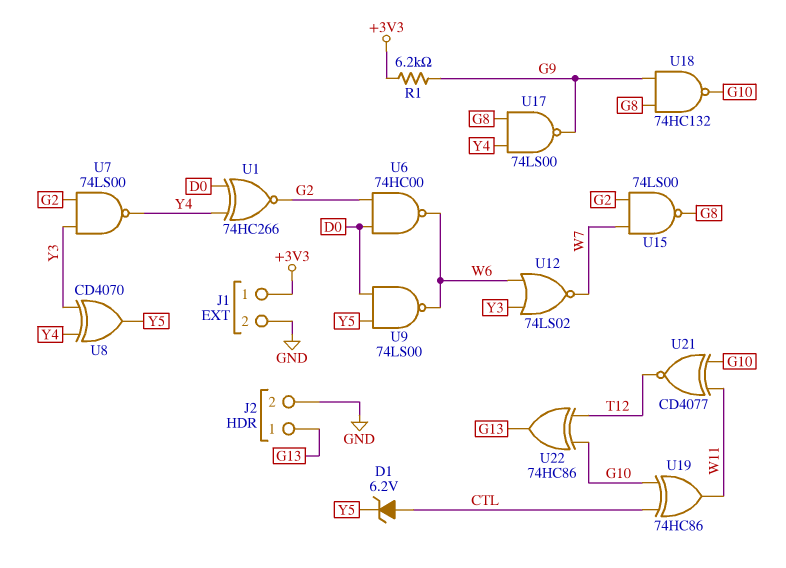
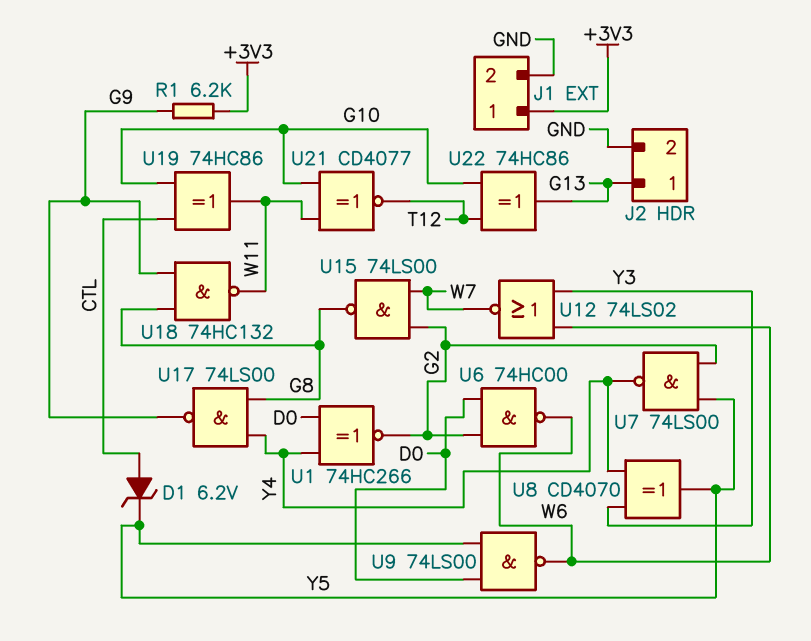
U7: NAND 74LS00 (in G2, in Y3, out Y4) -> NAND 74LS00 (in G2, in Y5, out Y4)
U18: NAND 74HC132 (in G8, in G9, out G10) -> NAND 74HC132 (in G8, in G9, out W11)

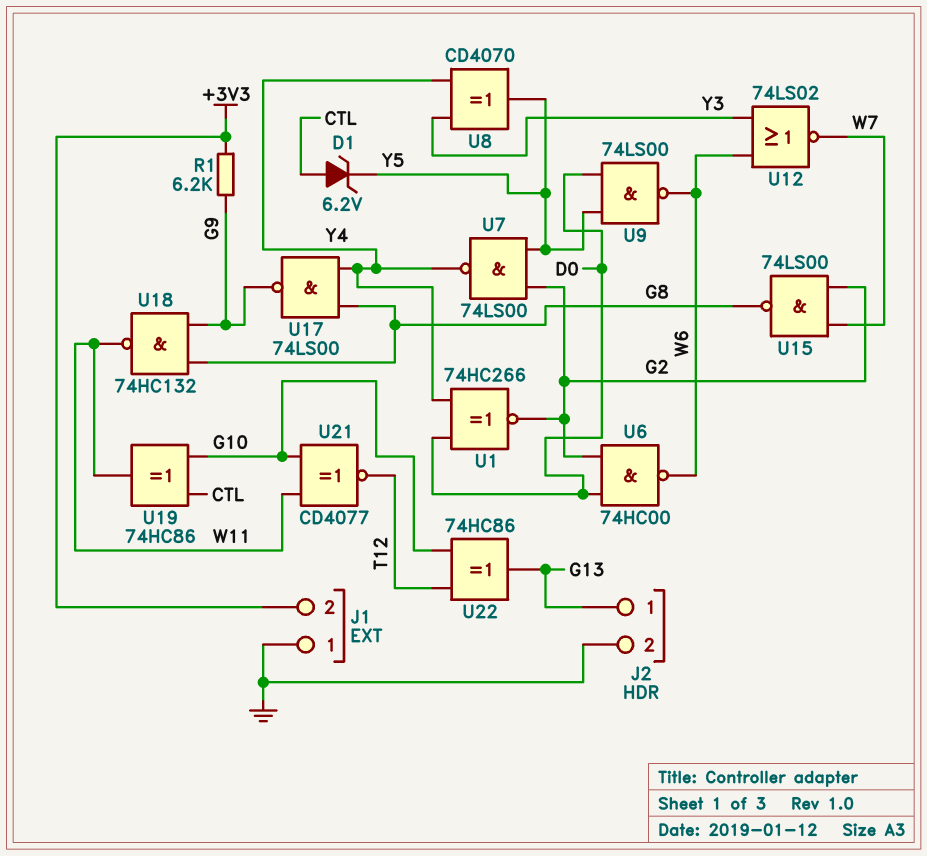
J1 pin 1: +3V3 -> GND
J1 pin 2: GND -> +3V3

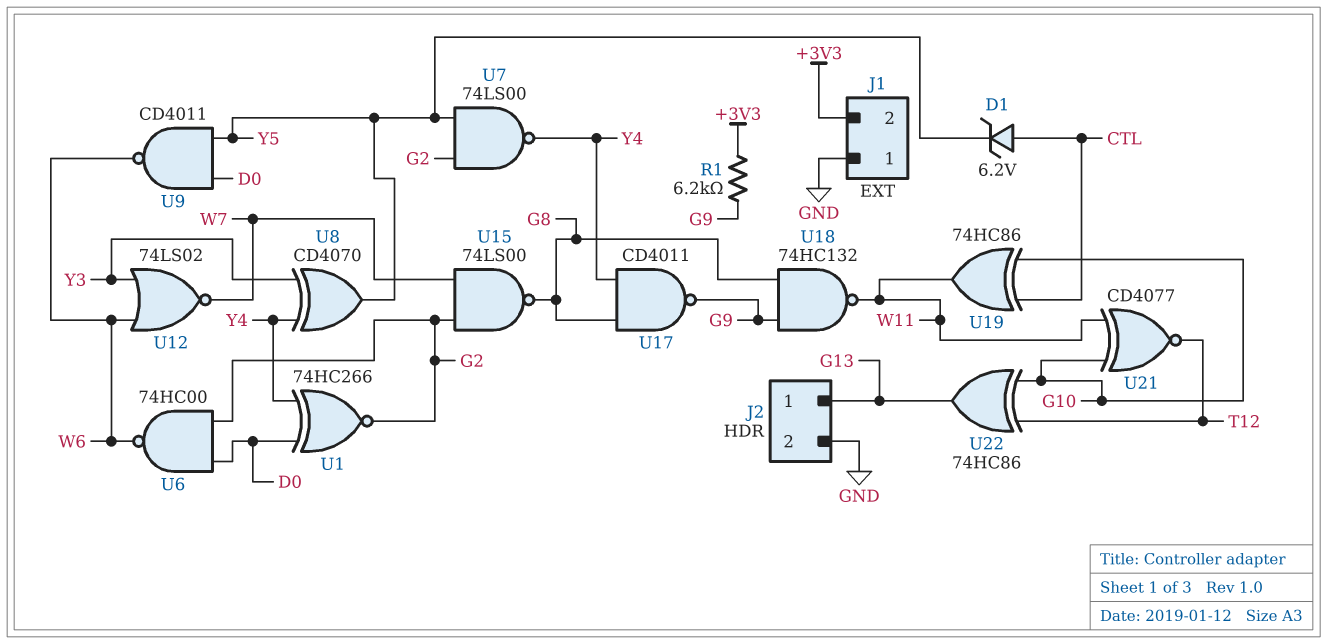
U9: NAND 74LS00 (in D0, in Y5, out W6) -> NAND CD4011 (in D0, in Y5, out W6)
U17: NAND 74LS00 (in G8, in Y4, out G9) -> NAND CD4011 (in G8, in Y4, out G9)

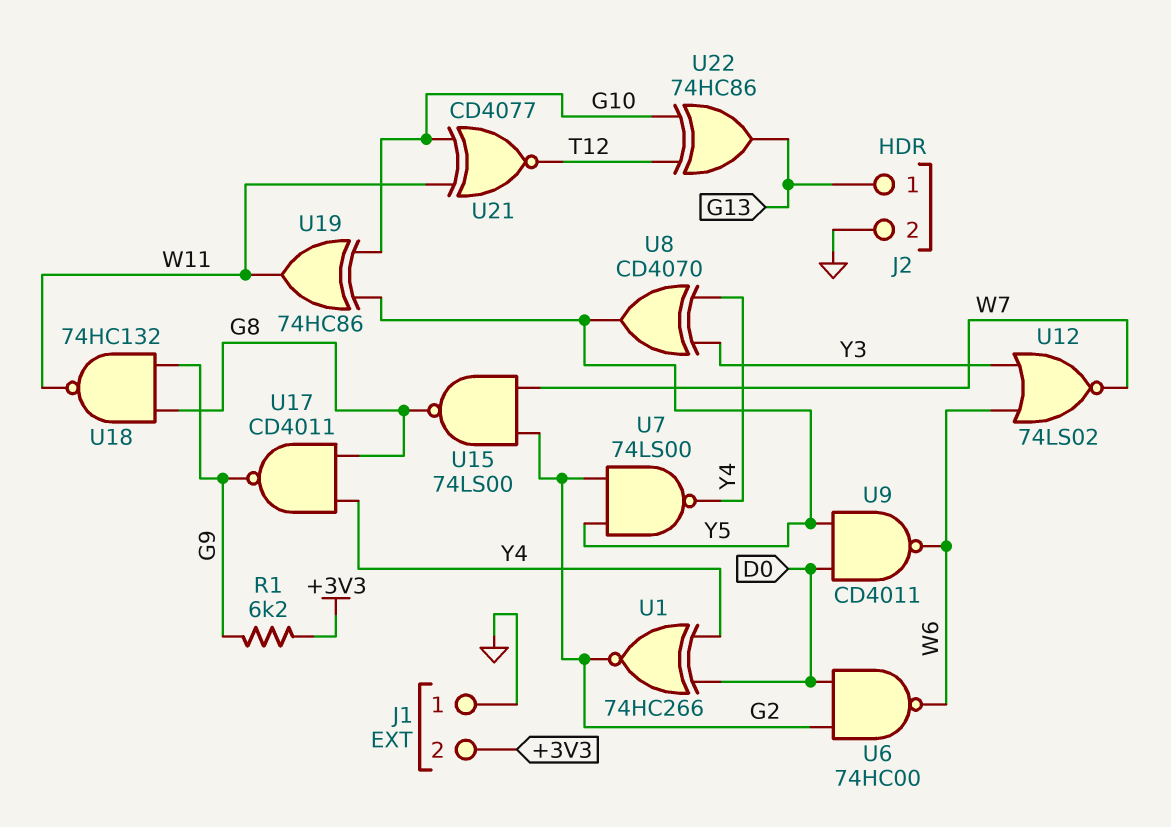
D1: zener 6.2V (A CTL, K Y5) -> none
U19: XOR 74HC86 (in CTL, in G10, out W11) -> XOR 74HC86 (in G10, in Y5, out W11)

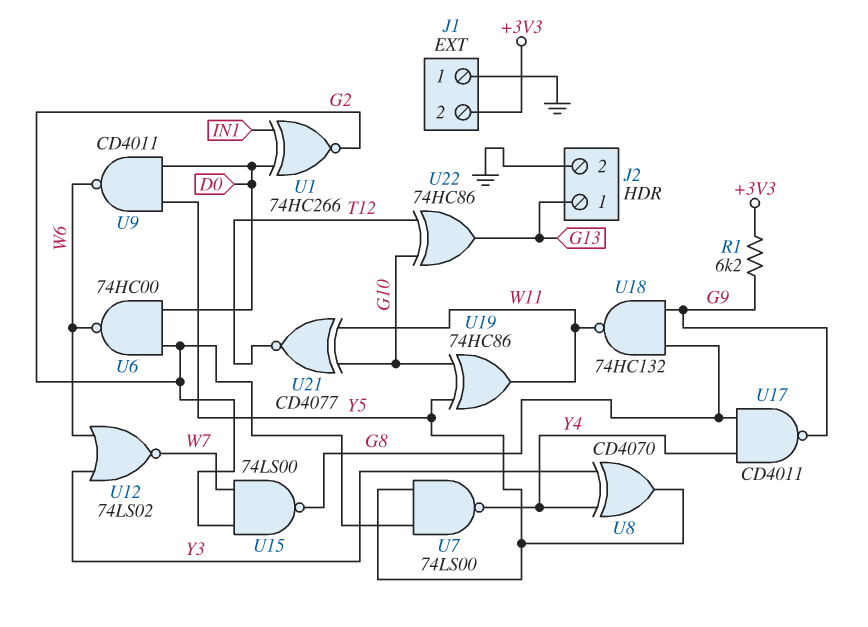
U1: XNOR 74HC266 (in D0, in Y4, out G2) -> XNOR 74HC266 (in D0, in IN1, out G2)

